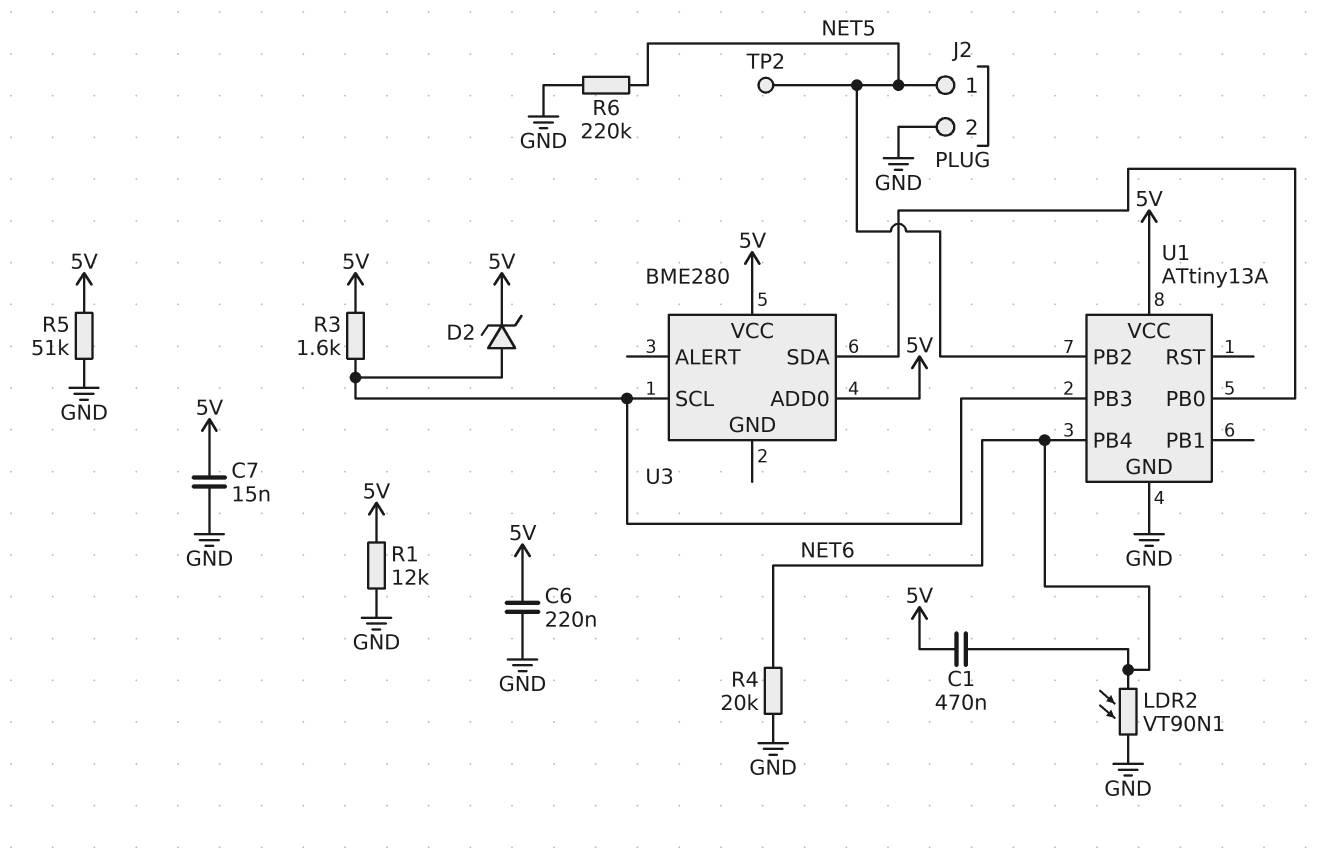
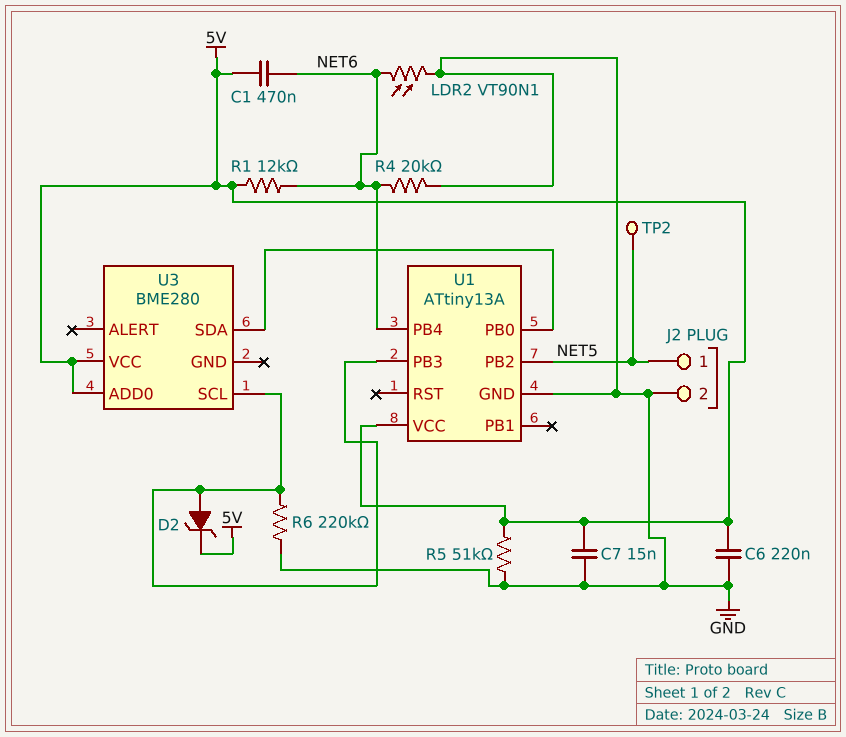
R1: 12k (5V, GND) -> 12k (5V, NET6)
R3: 1.6k (5V, U1/PB3) -> none
R6: 220k (GND, NET5) -> 220k (GND, U1/PB3)

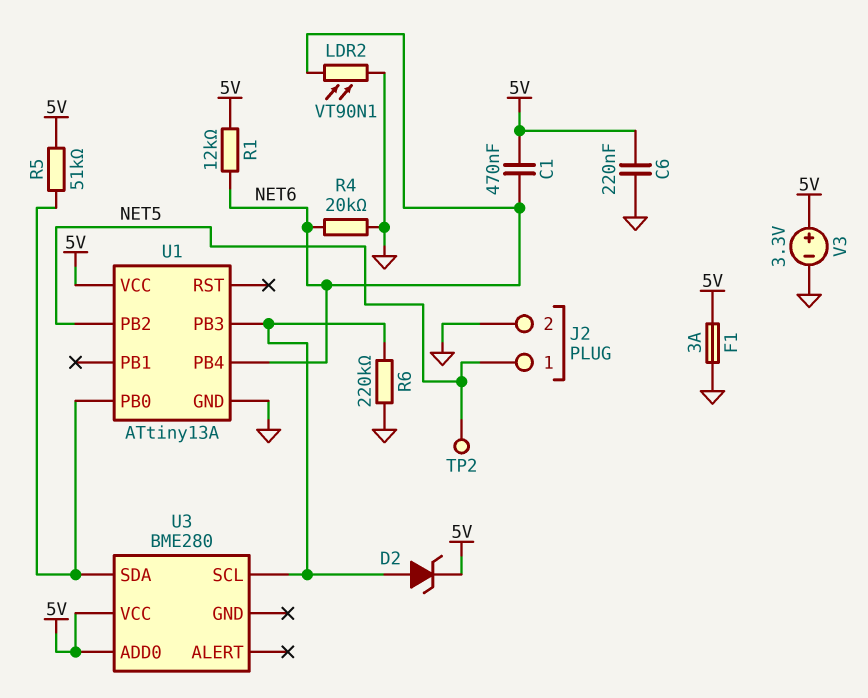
C7: 15nF (5V, GND) -> none
F1: none -> 3A (5V, GND)
R5: 51k (5V, GND) -> 51k (5V, U1/PB0)
V3: none -> 3.3V (plus 5V, minus GND)

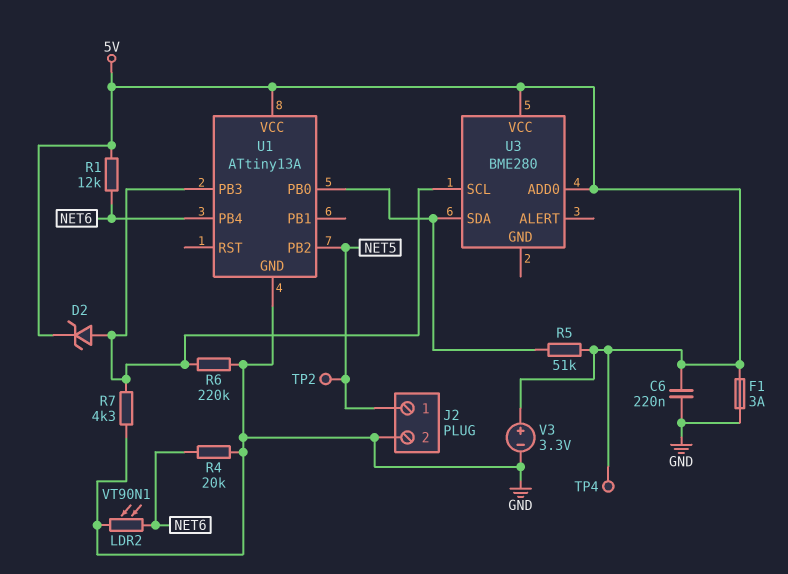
C1: 470nF (5V, NET6) -> none
R7: none -> 4.3k (GND, U1/PB3)
TP4: none -> test point (5V)

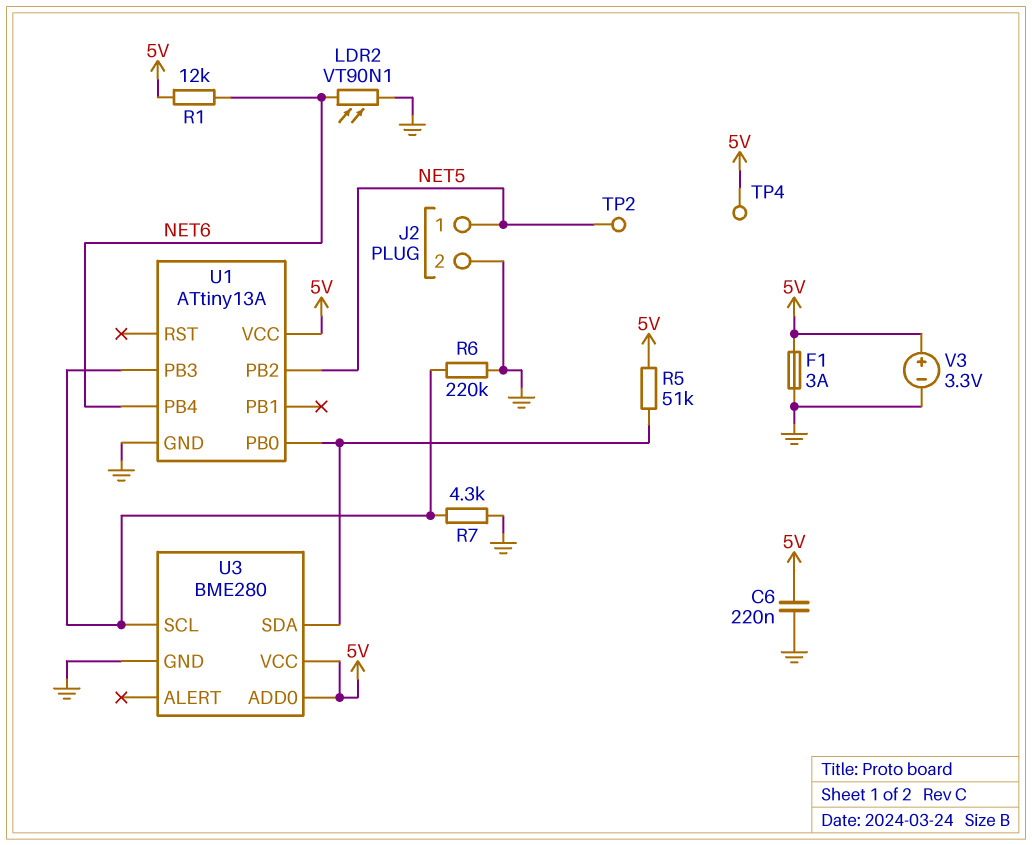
D2: zener (A U1/PB3, K 5V) -> none
R4: 20k (GND, NET6) -> none
U3 pin GND: none -> GND

